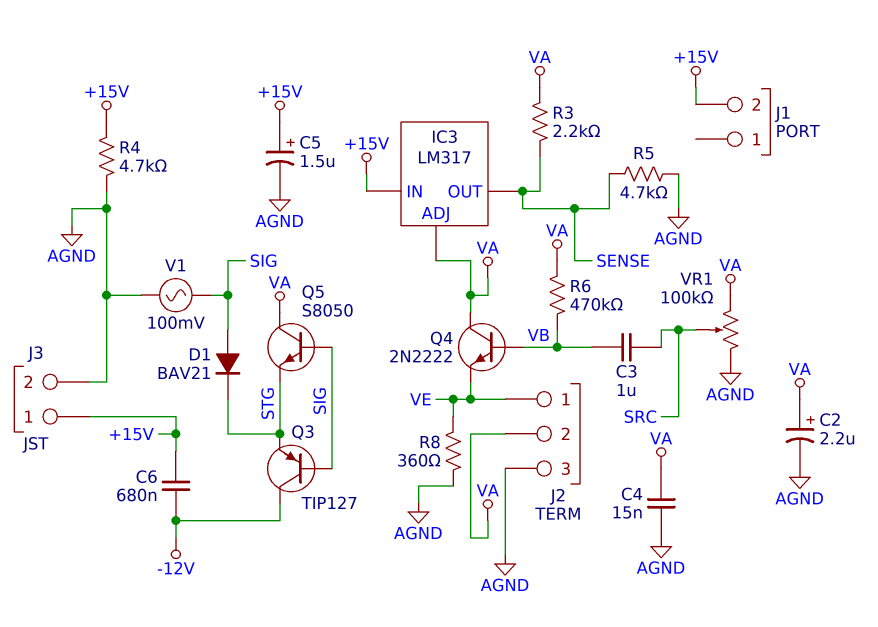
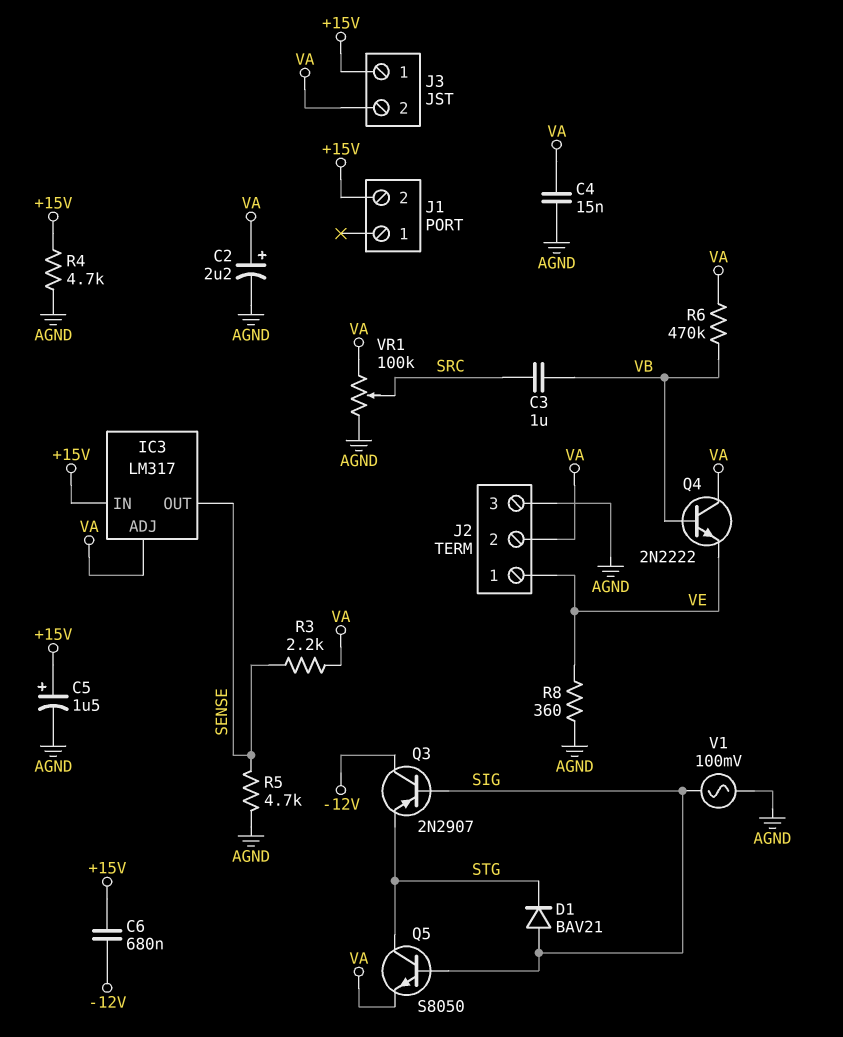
J3 pin 2: AGND -> VA
Q3: PNP TIP127 (B SIG, C -12V, E STG) -> PNP 2N2907 (B SIG, C -12V, E STG)
Q5: NPN S8050 (B SIG, C VA, E STG) -> NPN S8050 (B SIG, C STG, E VA)

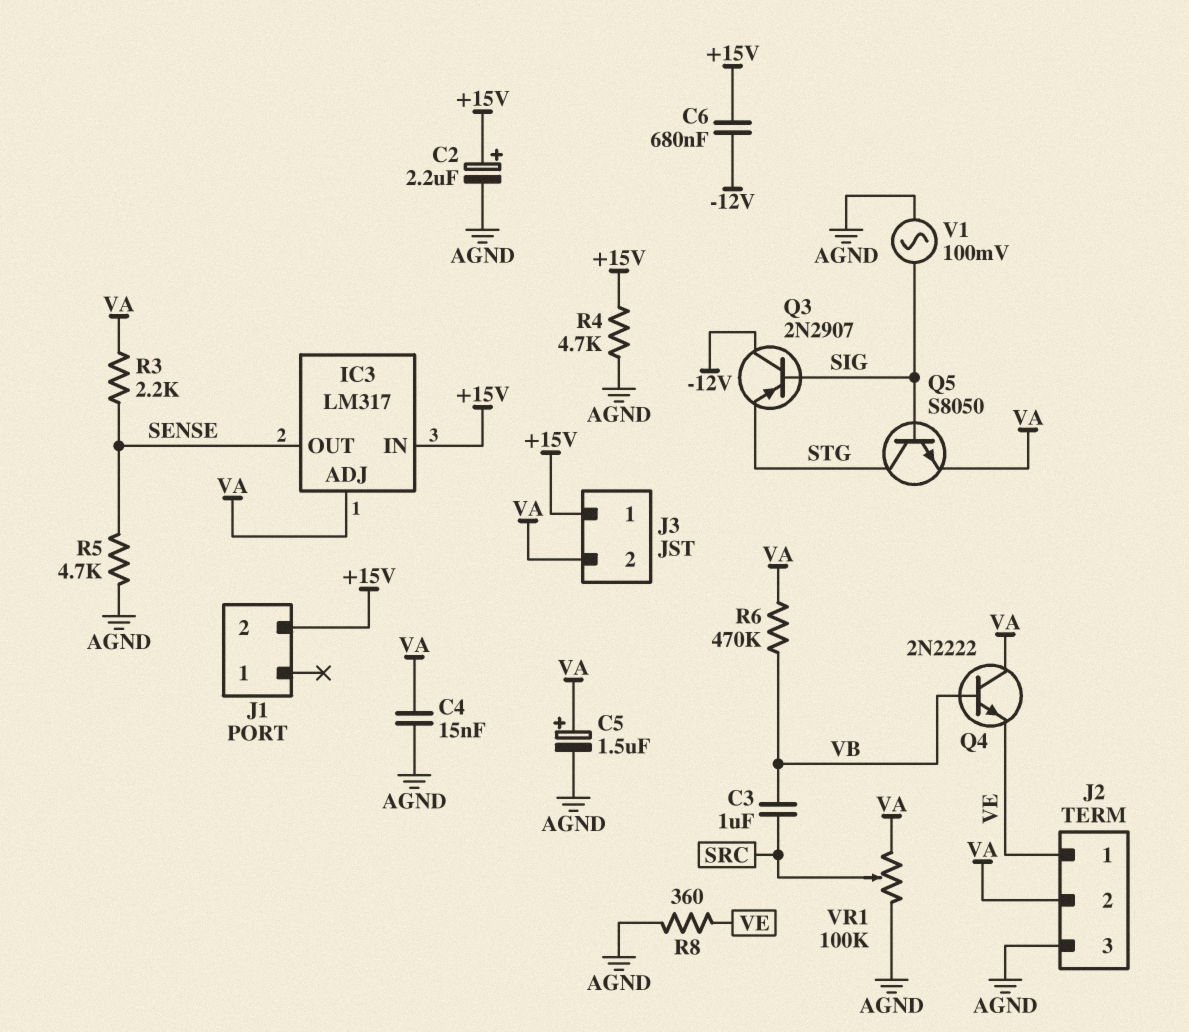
C2: 2.2uF (plus VA, minus AGND) -> 2.2uF (plus +15V, minus AGND)
C5: 1.5uF (plus +15V, minus AGND) -> 1.5uF (plus VA, minus AGND)
D1: diode BAV21 (A SIG, K STG) -> none

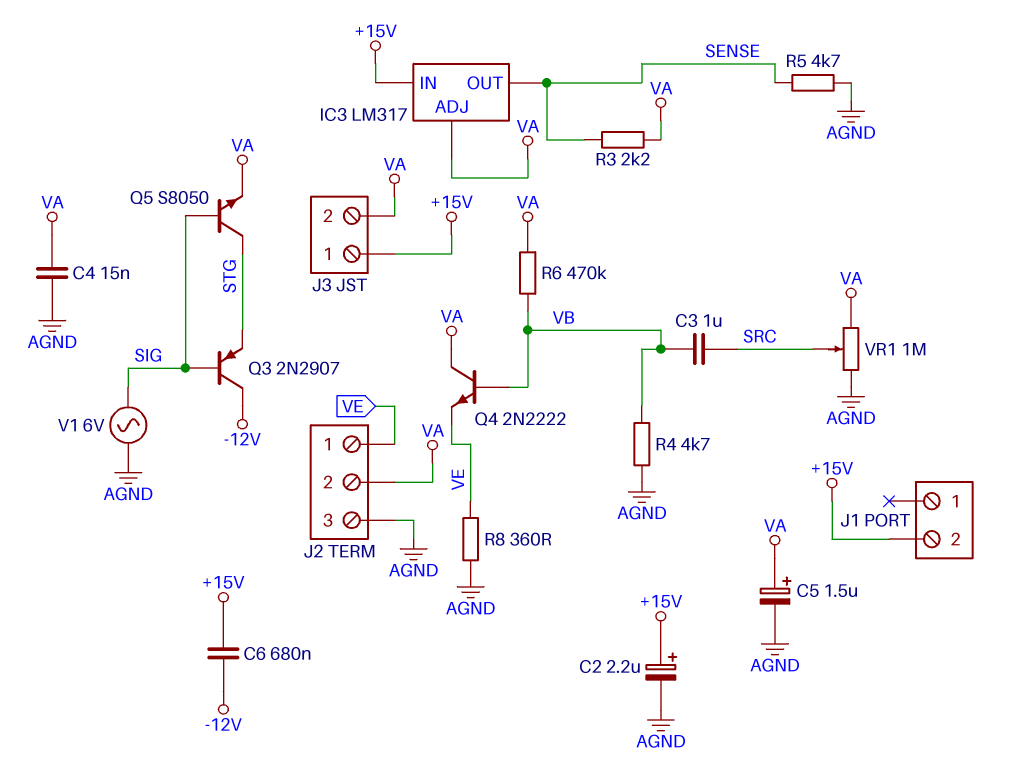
R4: 4.7k (+15V, AGND) -> 4.7k (AGND, VB)
V1: AC 100mV (AGND, SIG) -> AC 6V (AGND, SIG)
VR1: 100k (AGND, VA, wiper SRC) -> 1M (AGND, VA, wiper SRC)

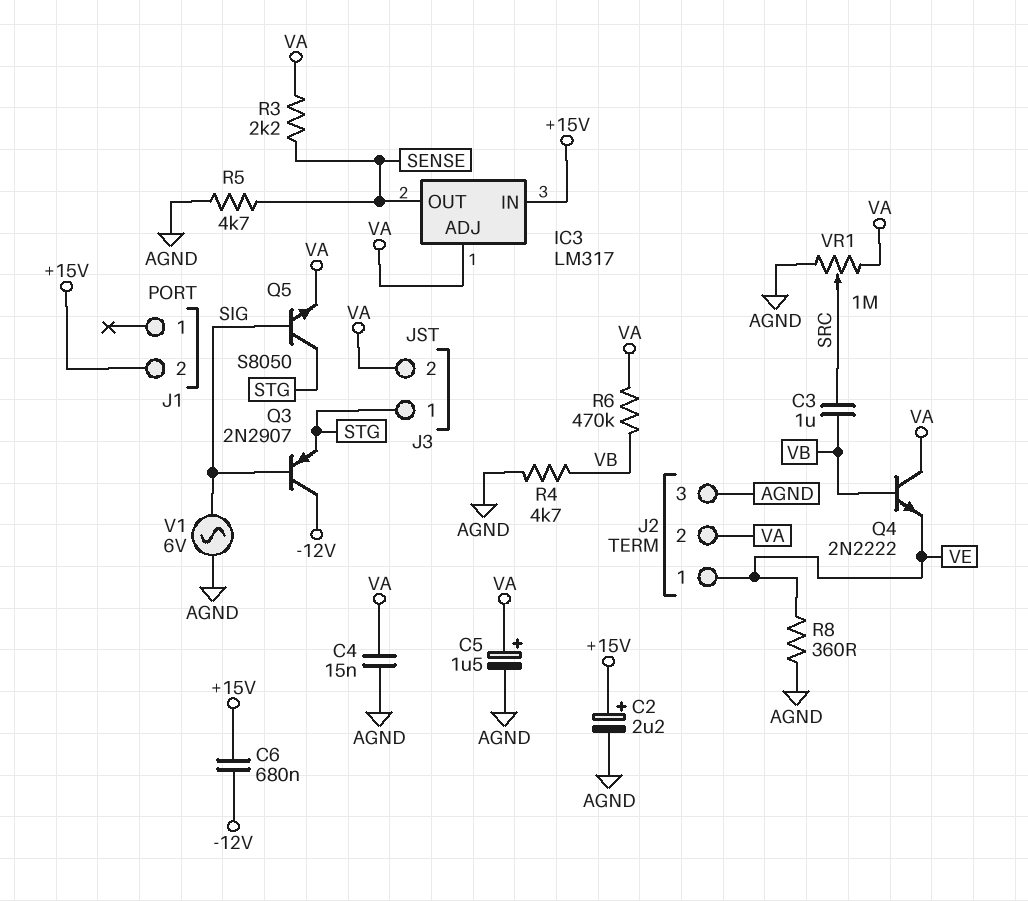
J3 pin 1: +15V -> STG

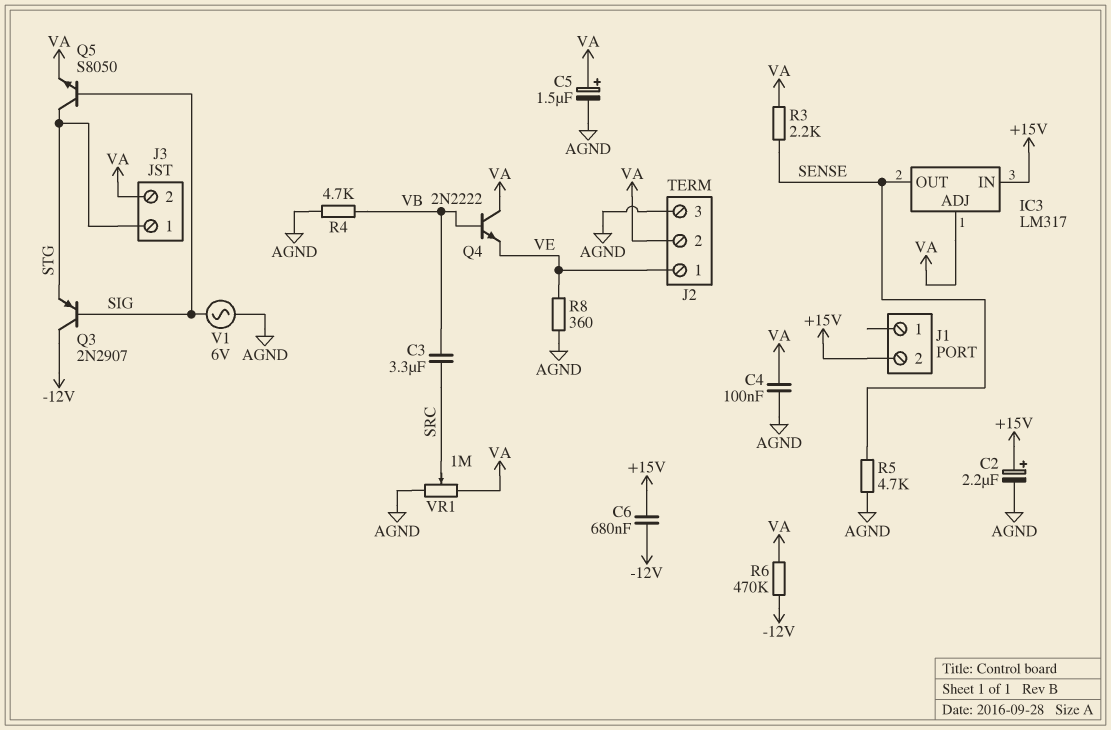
C3: 1uF (SRC, VB) -> 3.3uF (SRC, VB)
C4: 15nF (AGND, VA) -> 100nF (AGND, VA)
R6: 470k (VA, VB) -> 470k (-12V, VA)

